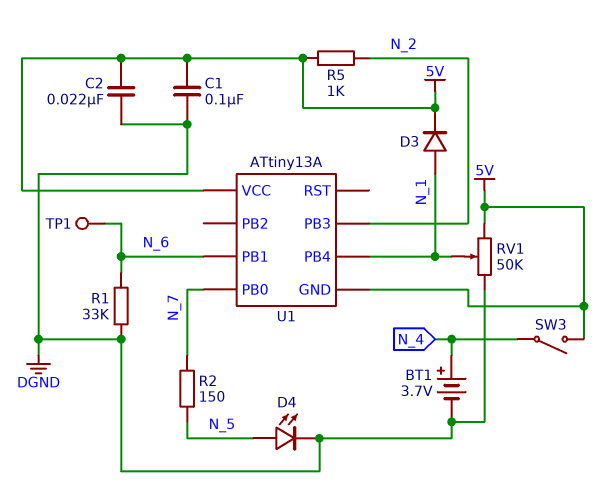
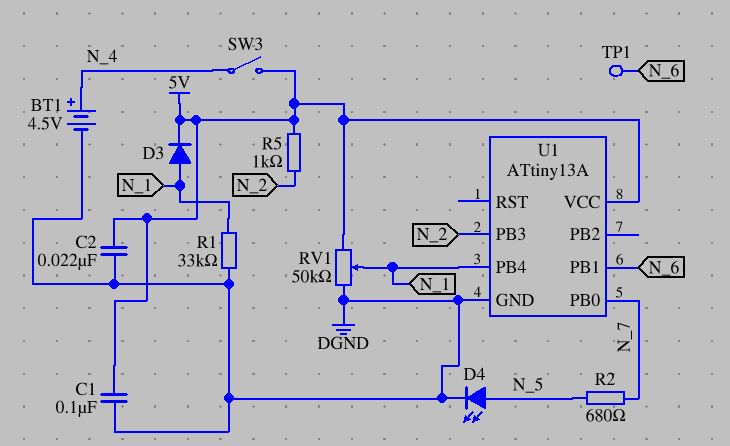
BT1: 3.7V (plus N_4, minus DGND) -> 4.5V (plus N_4, minus DGND)
R1: 33k (DGND, N_6) -> 33k (DGND, N_1)
R2: 150 (N_5, N_7) -> 680 (N_5, N_7)
U1 pin GND: 5V -> DGND

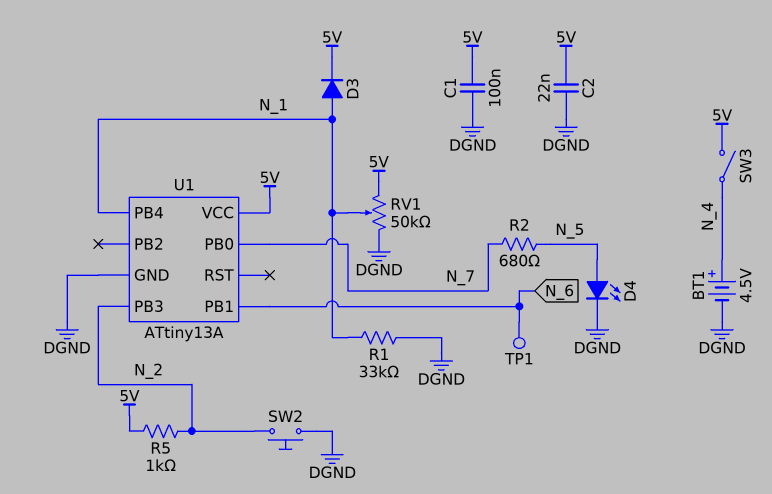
SW2: none -> button (DGND, N_2)

